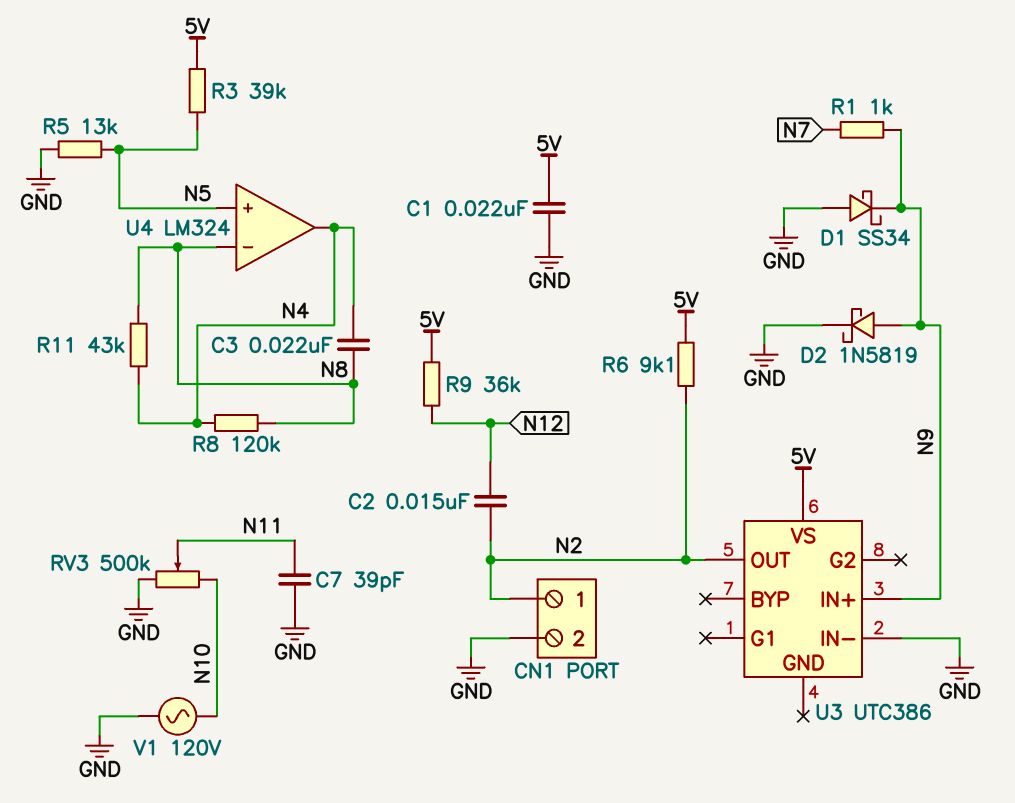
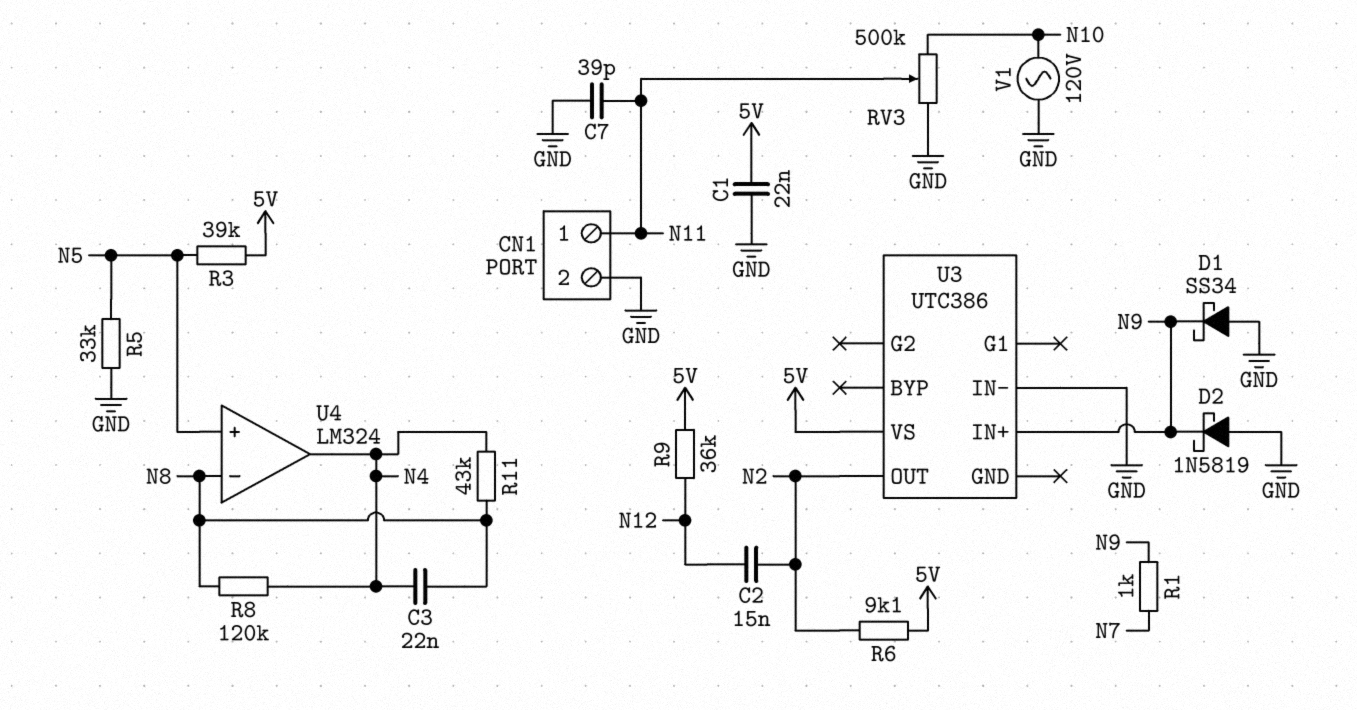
CN1 pin 1: N2 -> N11
D2: schottky 1N5819 (A N9, K GND) -> schottky 1N5819 (A GND, K N9)
R5: 13k (GND, N5) -> 33k (GND, N5)

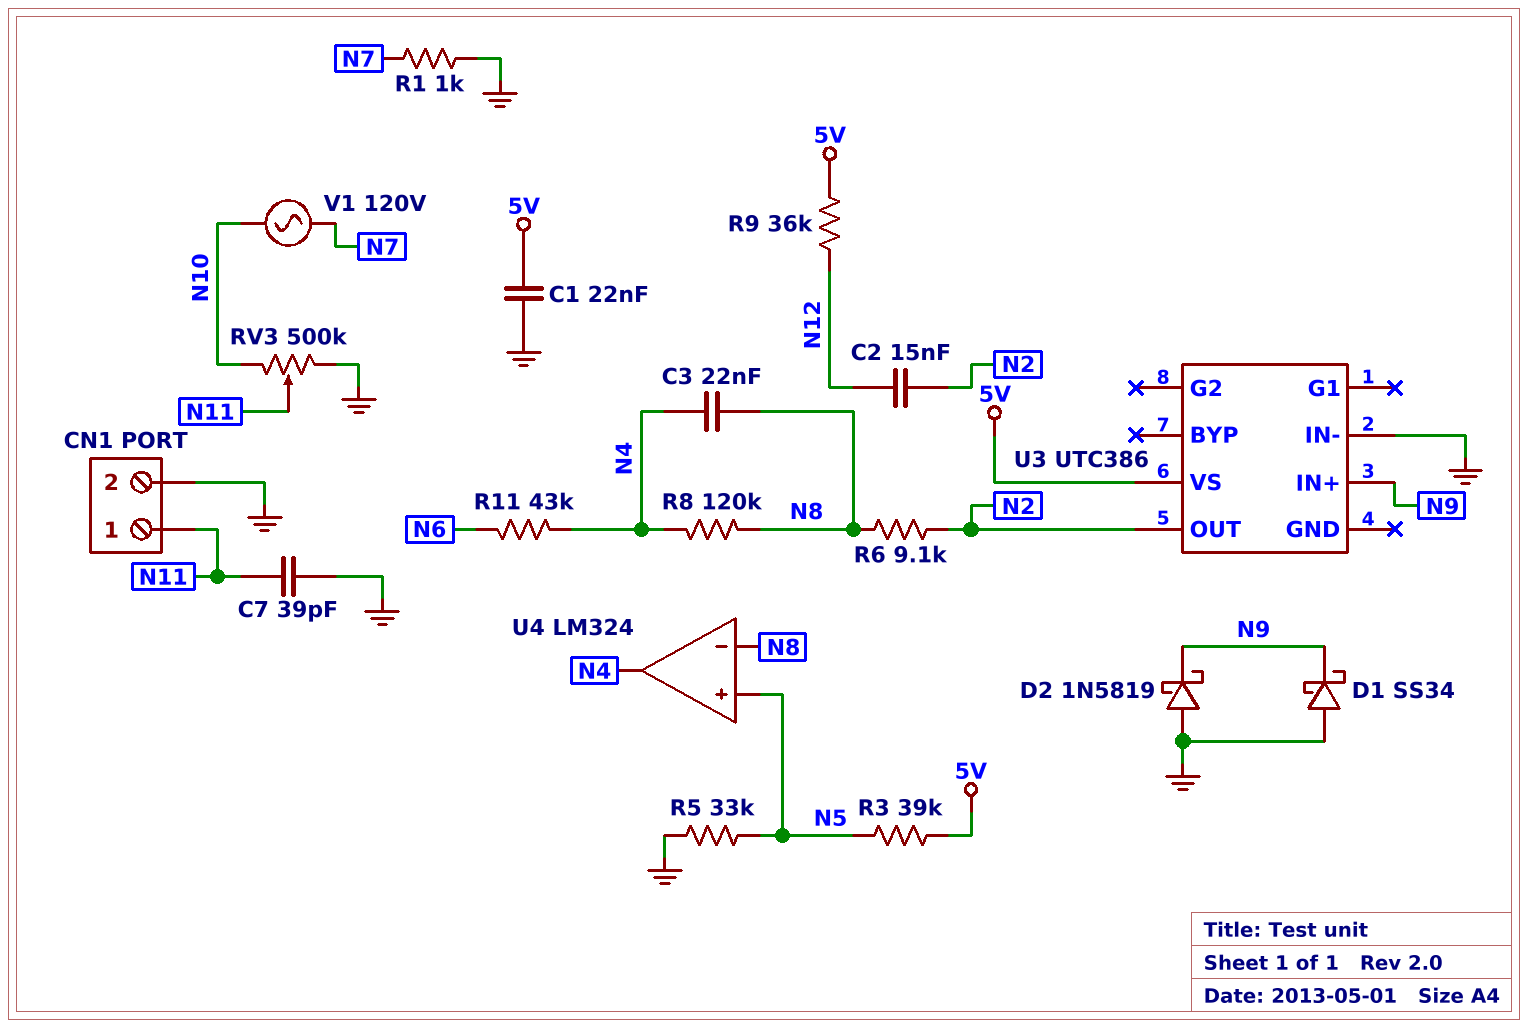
R1: 1k (N7, N9) -> 1k (GND, N7)
R6: 9.1k (5V, N2) -> 9.1k (N2, N8)
R11: 43k (N4, N8) -> 43k (N4, N6)
V1: AC 120V (GND, N10) -> AC 120V (N7, N10)

